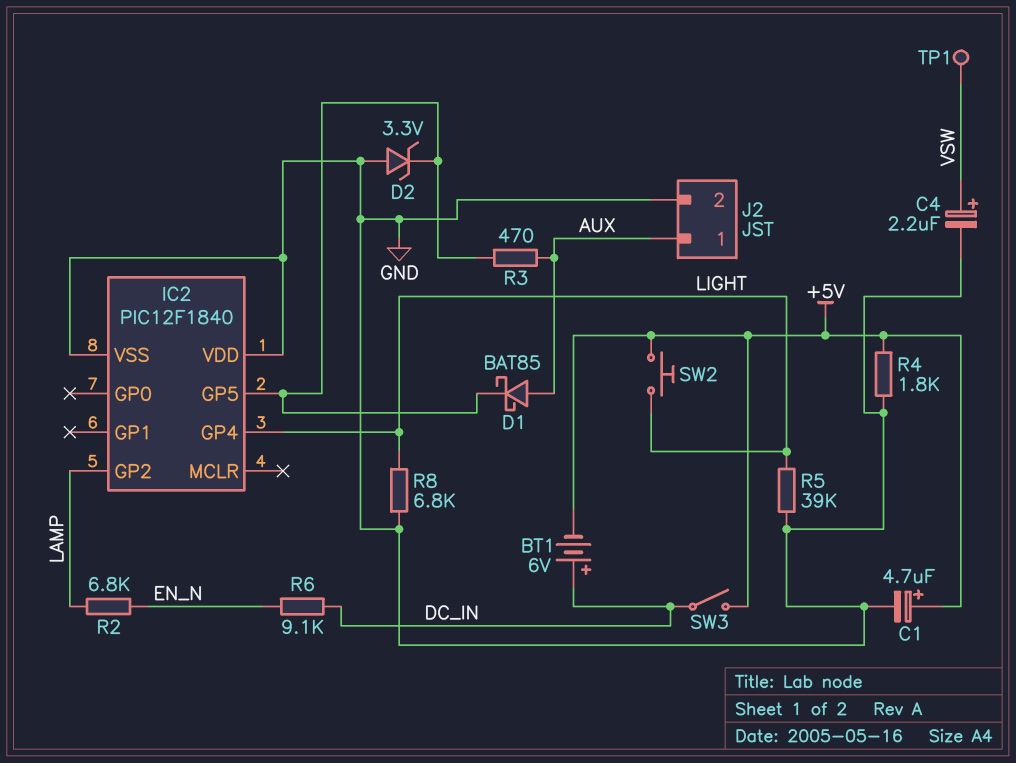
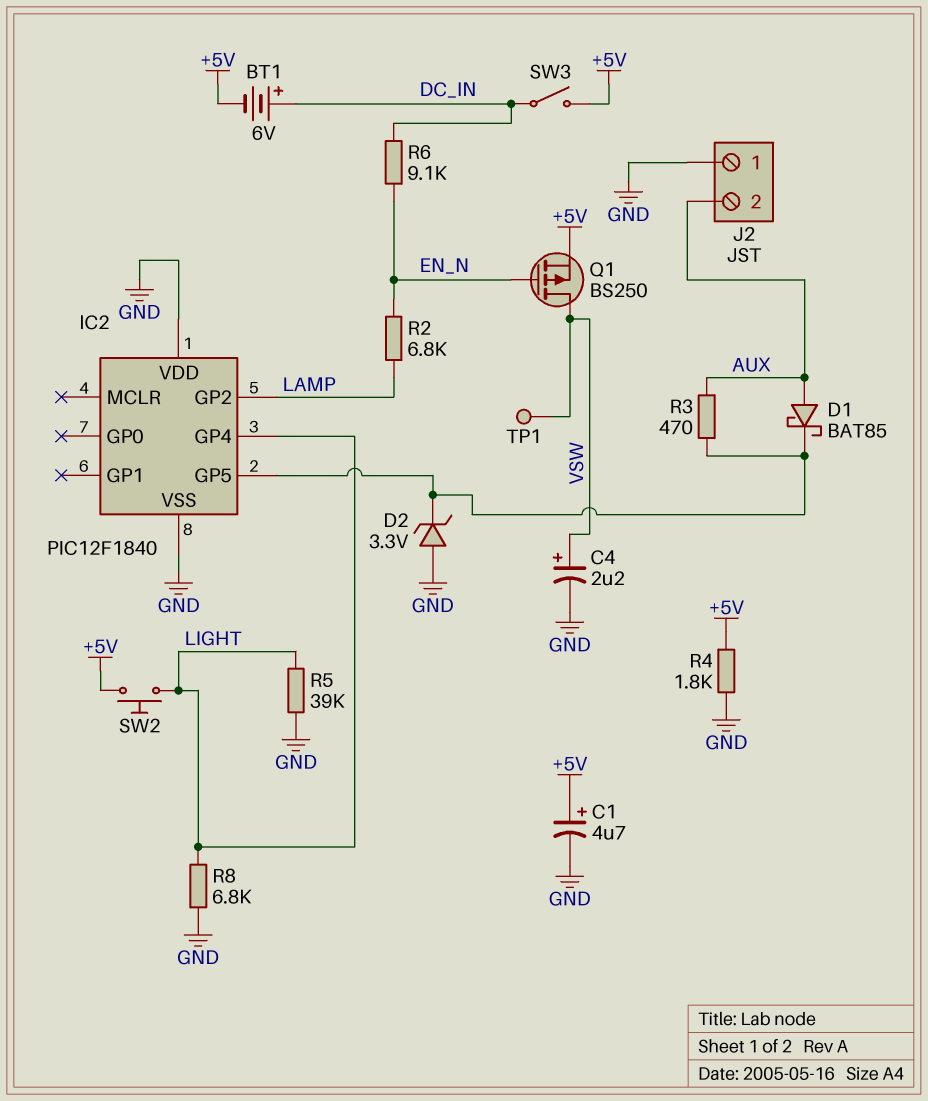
J2 pin 1: AUX -> GND
J2 pin 2: GND -> AUX
Q1: none -> PMOS BS250 (G EN_N, D VSW, S +5V)

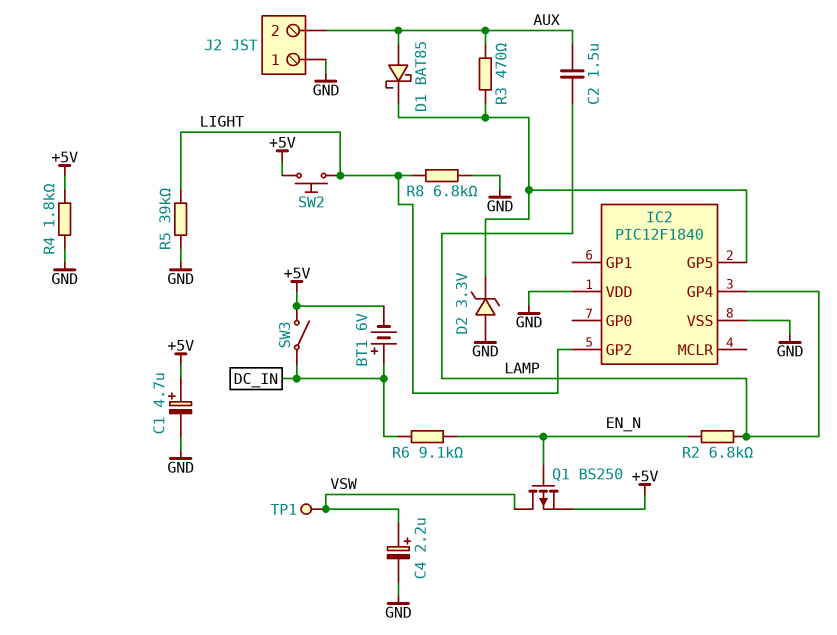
C2: none -> 1.5uF (AUX, LAMP)
IC2 pin GP2: LAMP -> LIGHT
IC2 pin GP4: LIGHT -> LAMP

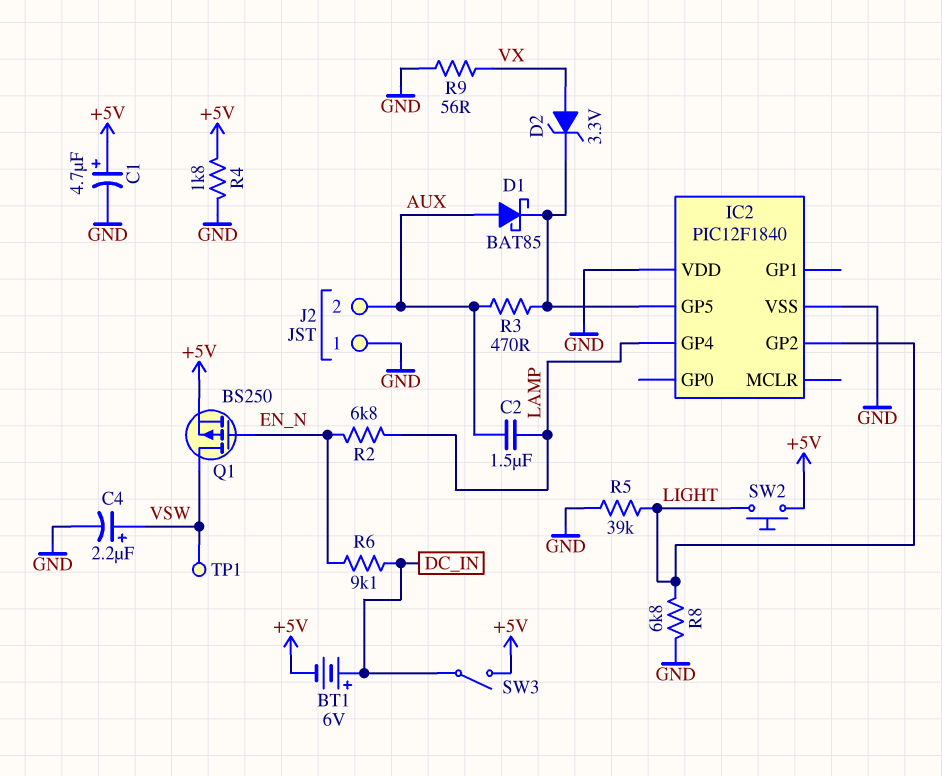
D2: zener 3.3V (A GND, K IC2/GP5) -> zener 3.3V (A VX, K IC2/GP5)
R9: none -> 56 (GND, VX)

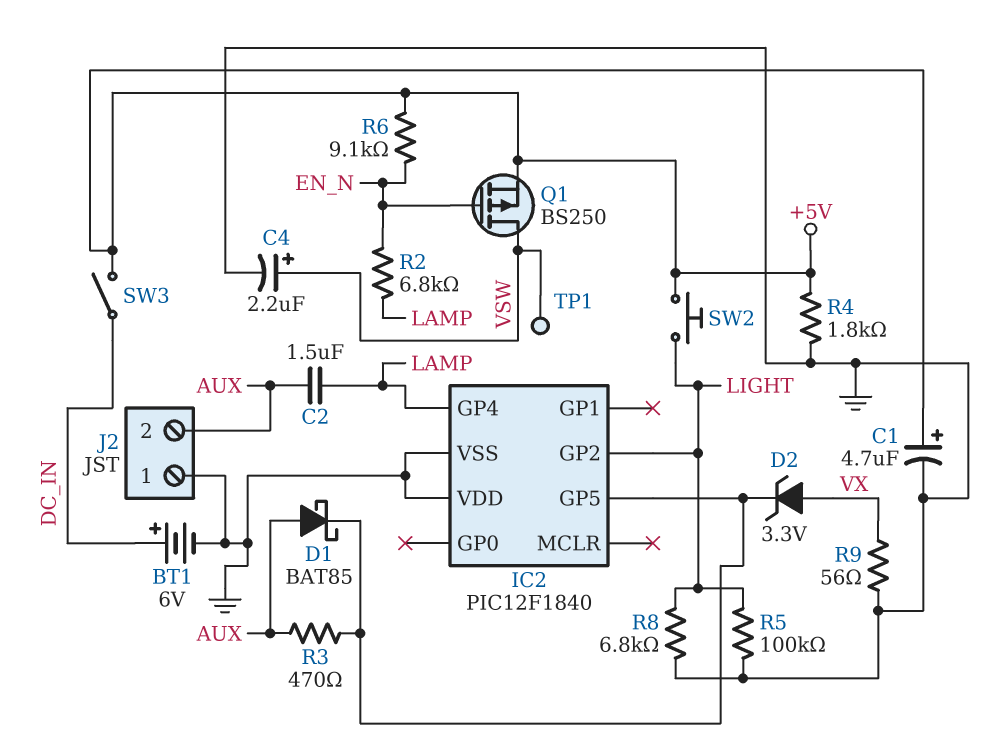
BT1: 6V (plus DC_IN, minus +5V) -> 6V (plus DC_IN, minus GND)
R5: 39k (GND, LIGHT) -> 100k (GND, LIGHT)
R6: 9.1k (DC_IN, EN_N) -> 9.1k (+5V, EN_N)

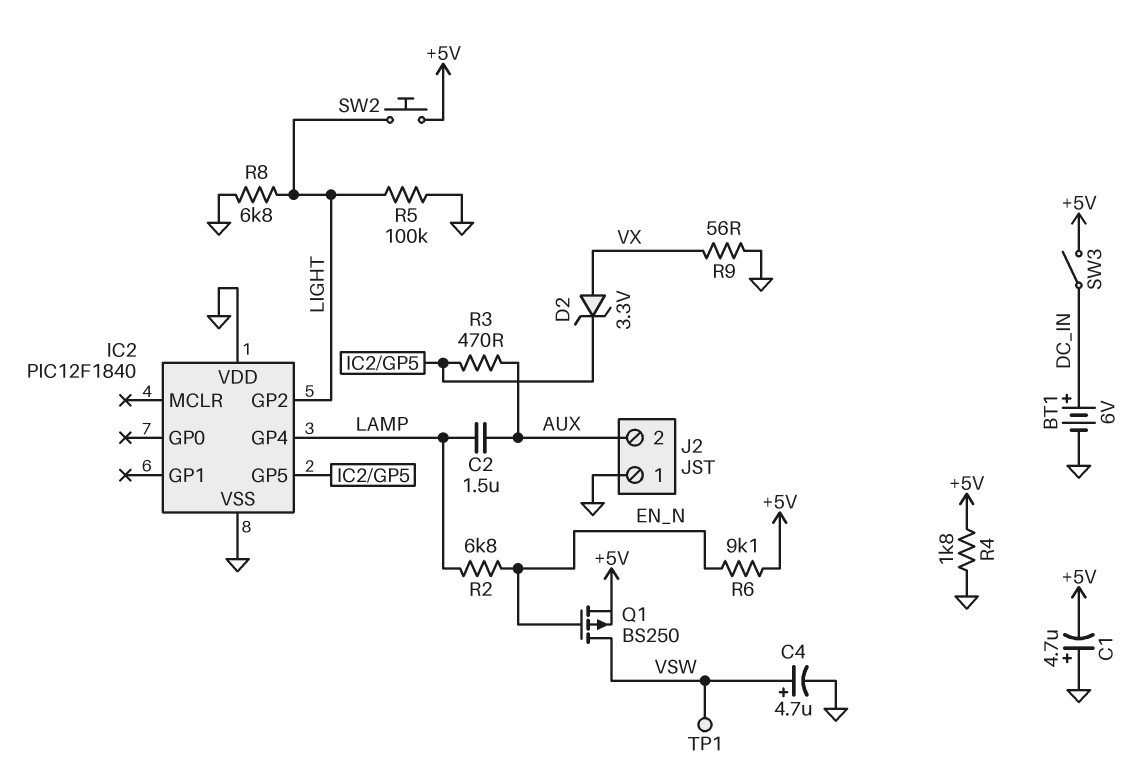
C1: 4.7uF (plus +5V, minus GND) -> 4.7uF (plus GND, minus +5V)
C4: 2.2uF (plus VSW, minus GND) -> 4.7uF (plus VSW, minus GND)
D1: schottky BAT85 (A AUX, K IC2/GP5) -> none

